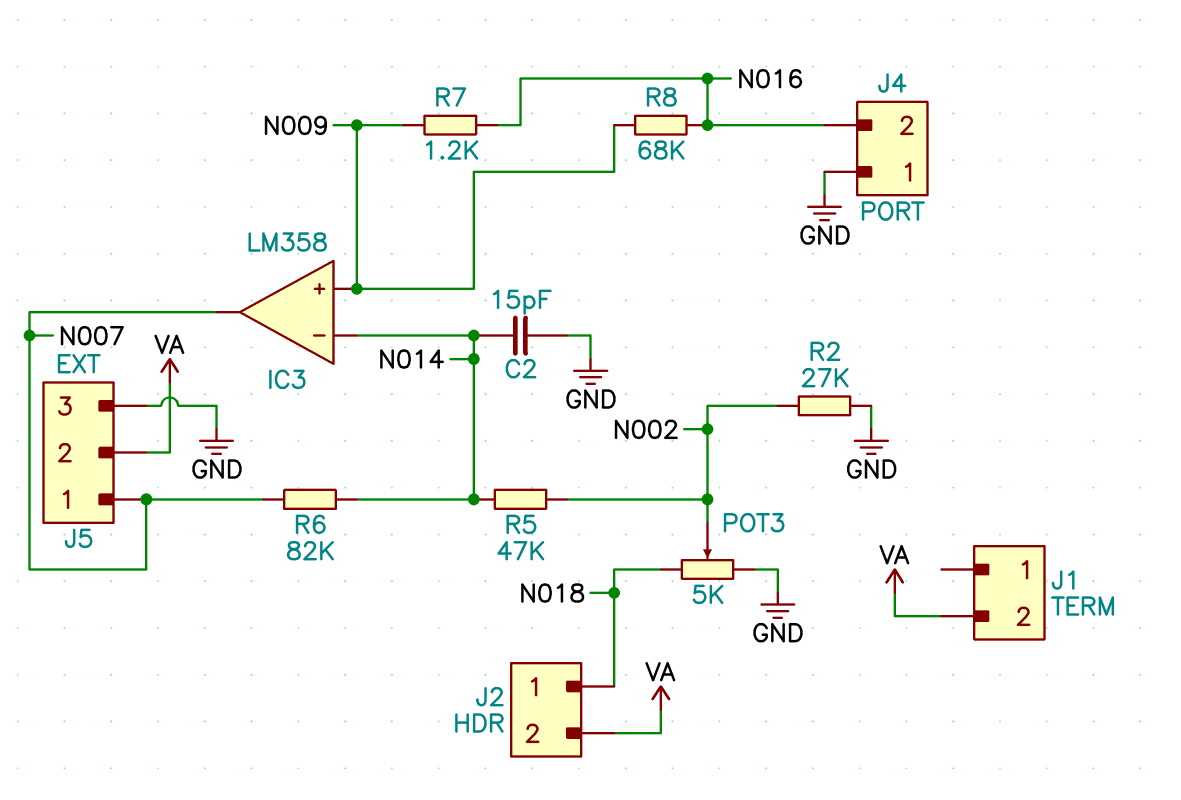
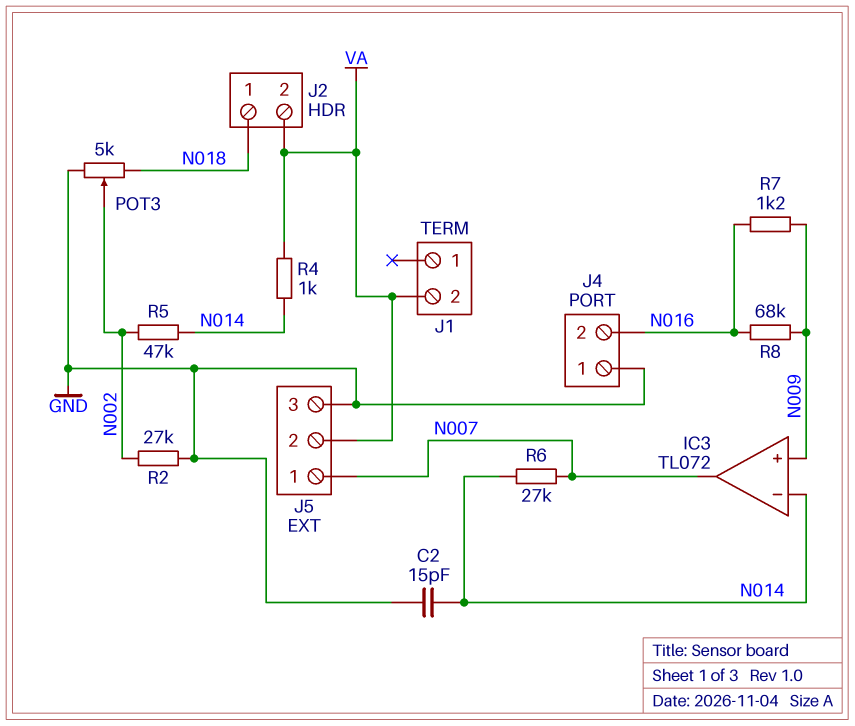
IC3: LM358 -> TL072
R4: none -> 1k (N014, VA)
R6: 82k (N007, N014) -> 27k (N007, N014)

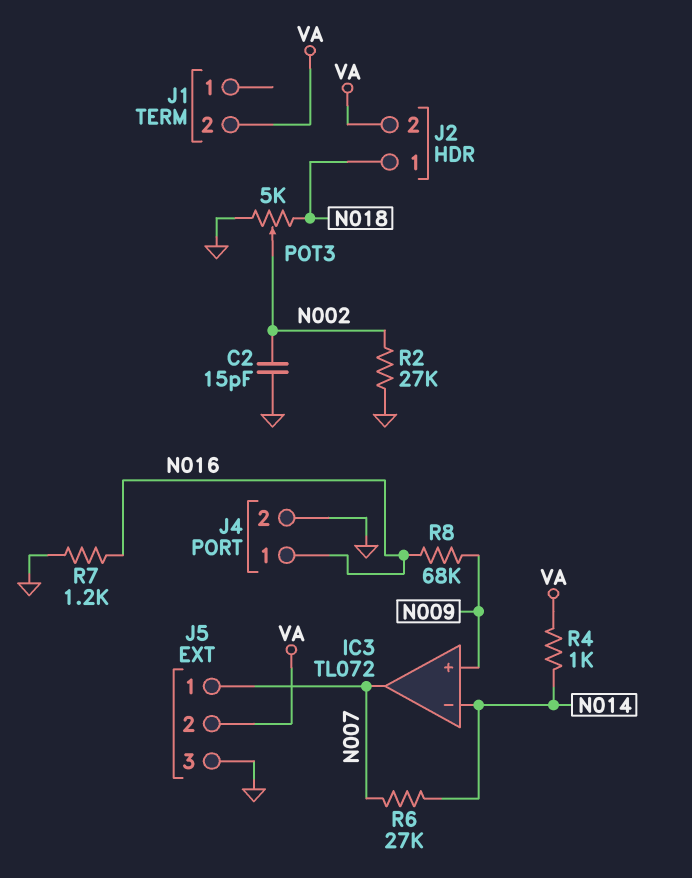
C2: 15pF (GND, N014) -> 15pF (GND, N002)
J4 pin 1: GND -> N016
J4 pin 2: N016 -> GND
R5: 47k (N002, N014) -> none
R7: 1.2k (N009, N016) -> 1.2k (GND, N016)

